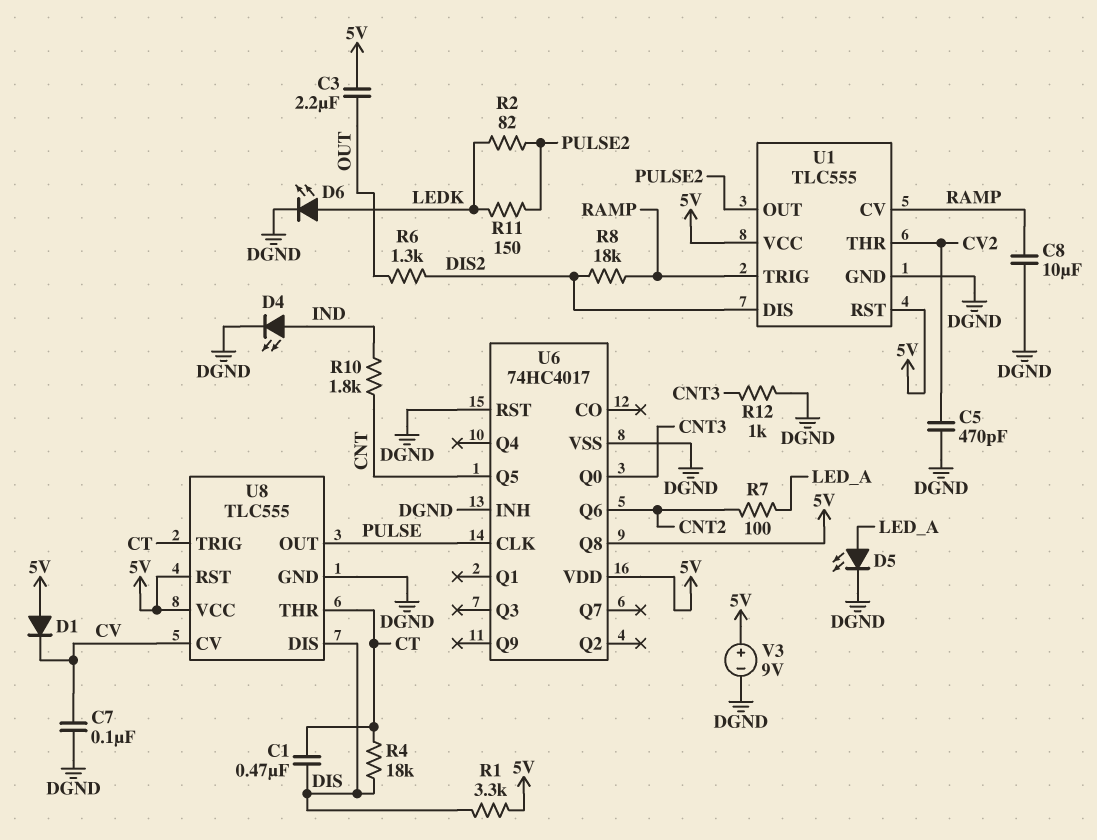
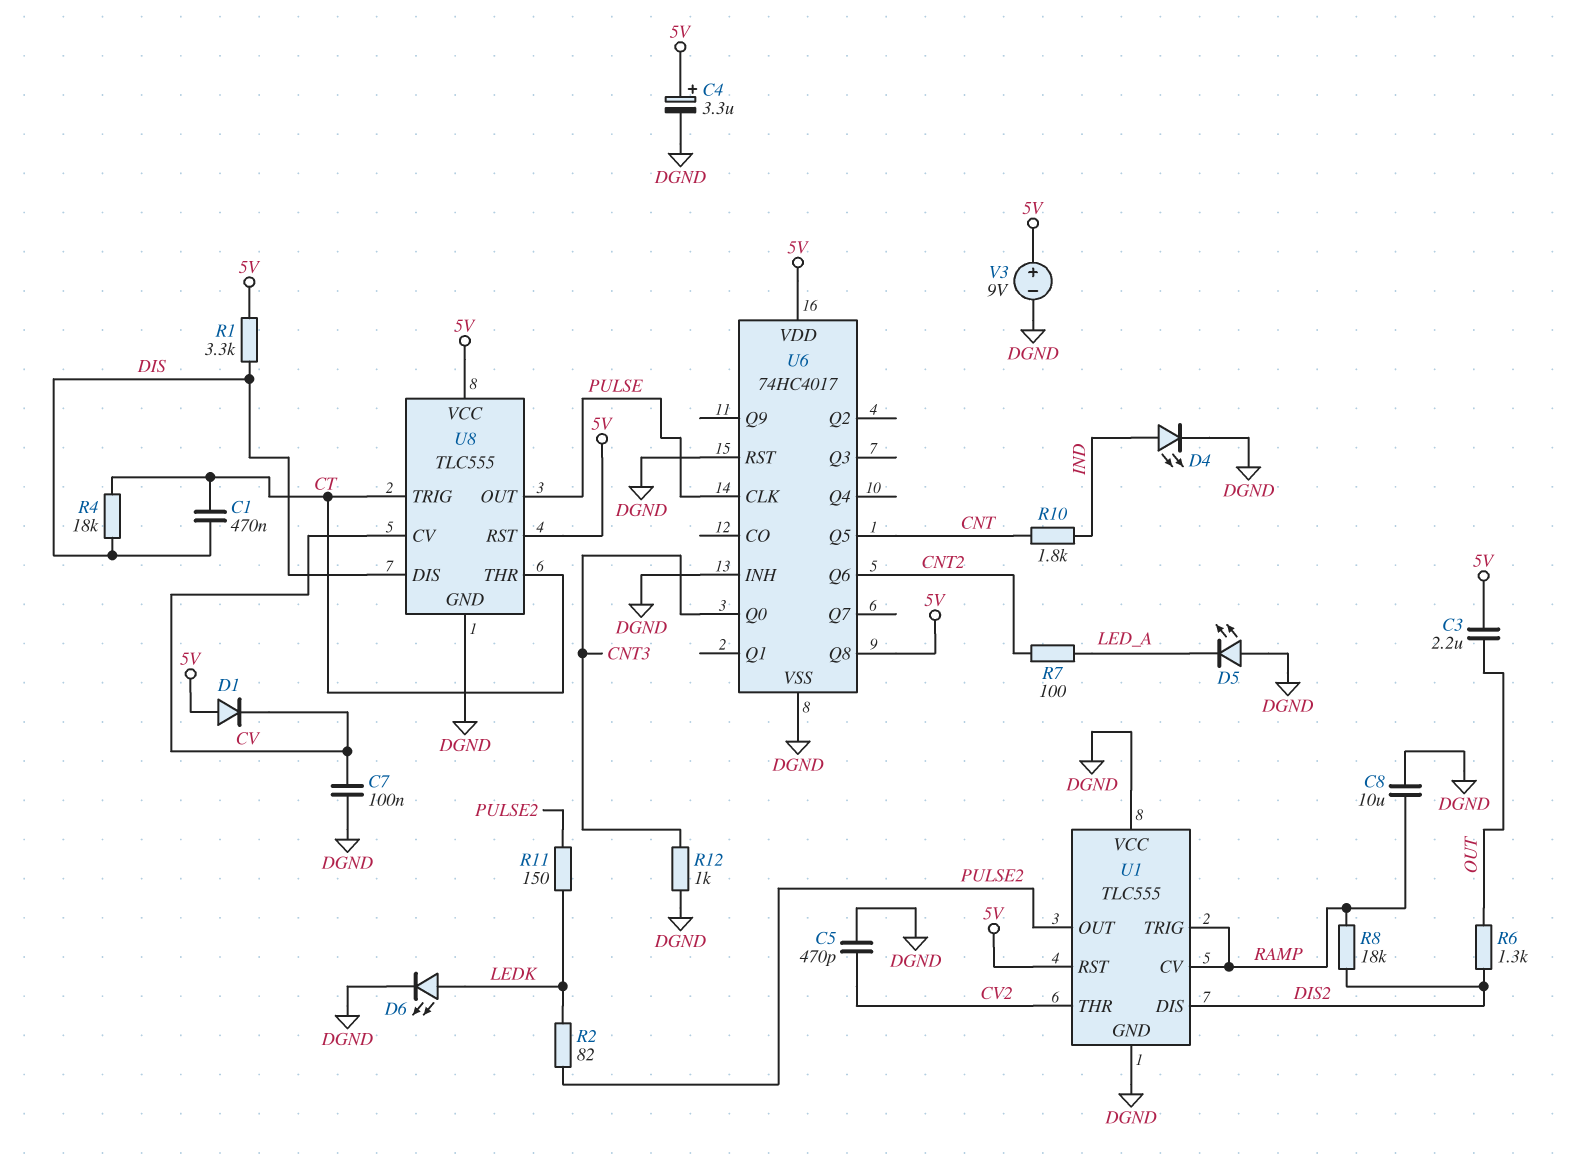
C4: none -> 3.3uF (plus 5V, minus DGND)
D5: LED (A LED_A, K DGND) -> LED (A DGND, K LED_A)
U1 pin VCC: 5V -> DGND

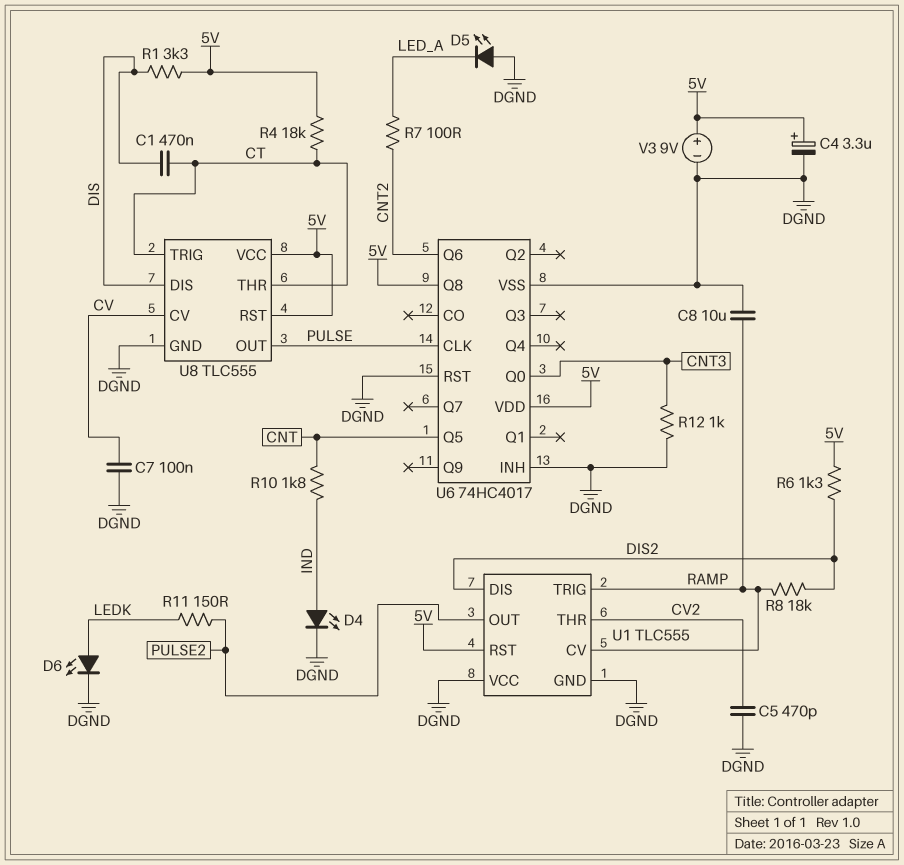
C3: 2.2uF (5V, OUT) -> none
D1: diode (A 5V, K CV) -> none
R2: 82 (LEDK, PULSE2) -> none
R4: 18k (CT, DIS) -> 18k (5V, CT)
R6: 1.3k (DIS2, OUT) -> 1.3k (5V, DIS2)

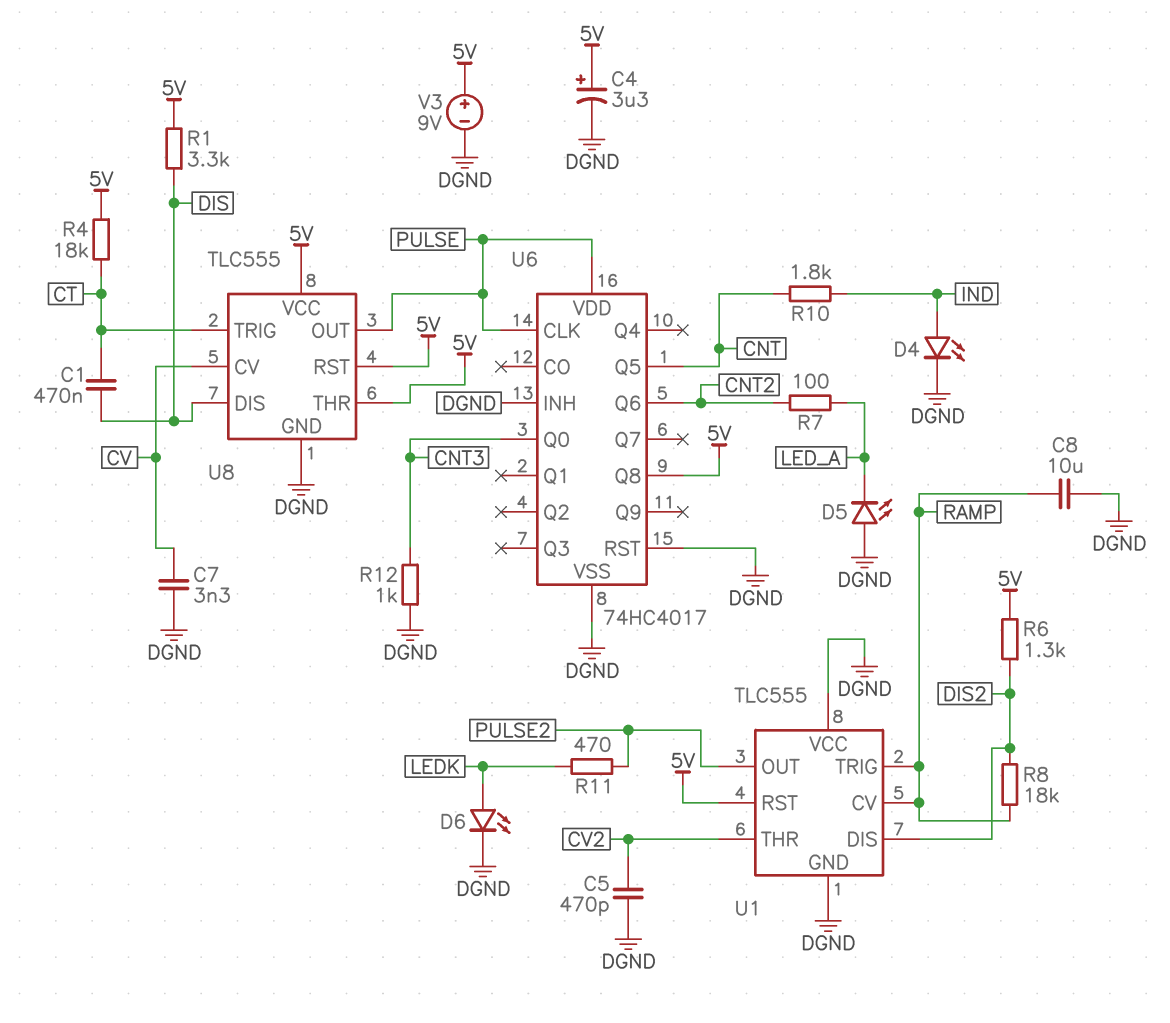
C7: 100nF (CV, DGND) -> 3.3nF (CV, DGND)
R11: 150 (LEDK, PULSE2) -> 470 (LEDK, PULSE2)
U6 pin VDD: 5V -> PULSE
U8 pin THR: CT -> 5V

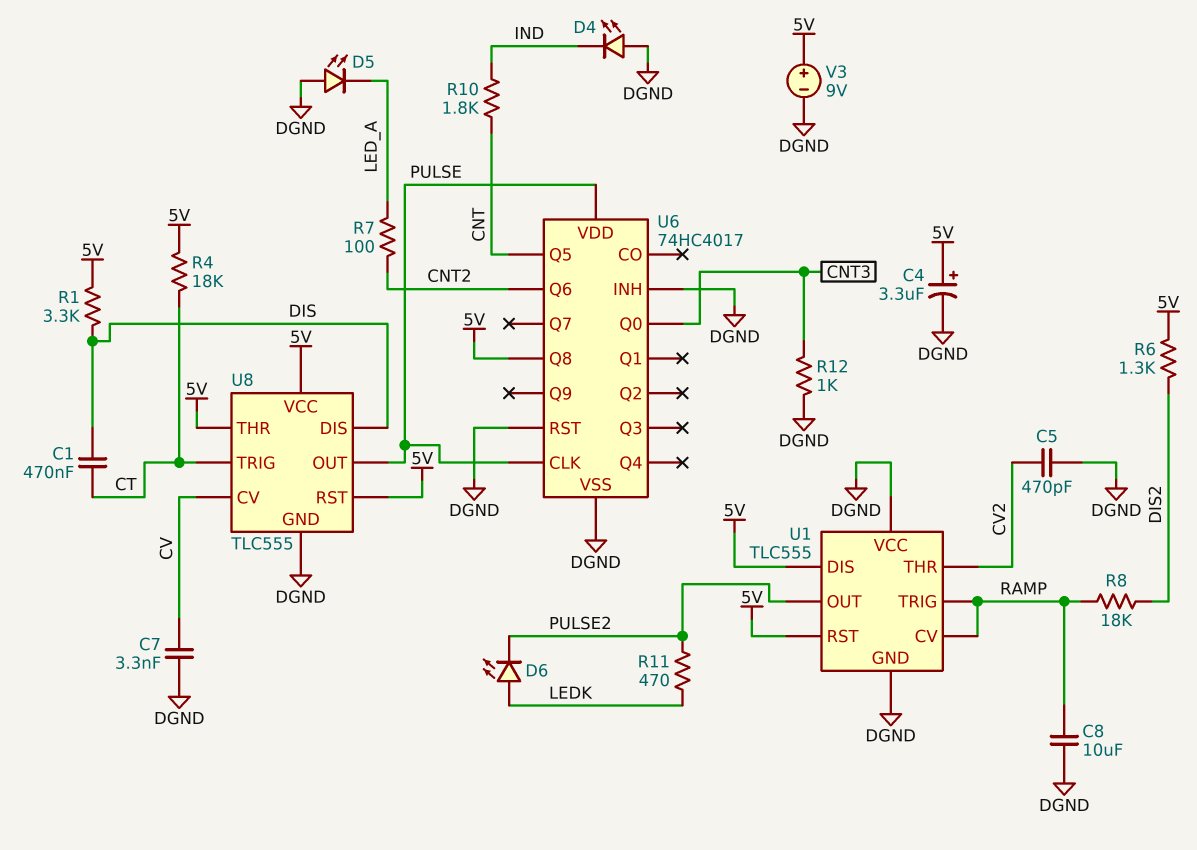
D4: LED (A IND, K DGND) -> LED (A DGND, K IND)
D6: LED (A LEDK, K DGND) -> LED (A LEDK, K PULSE2)
U1 pin DIS: DIS2 -> 5V

